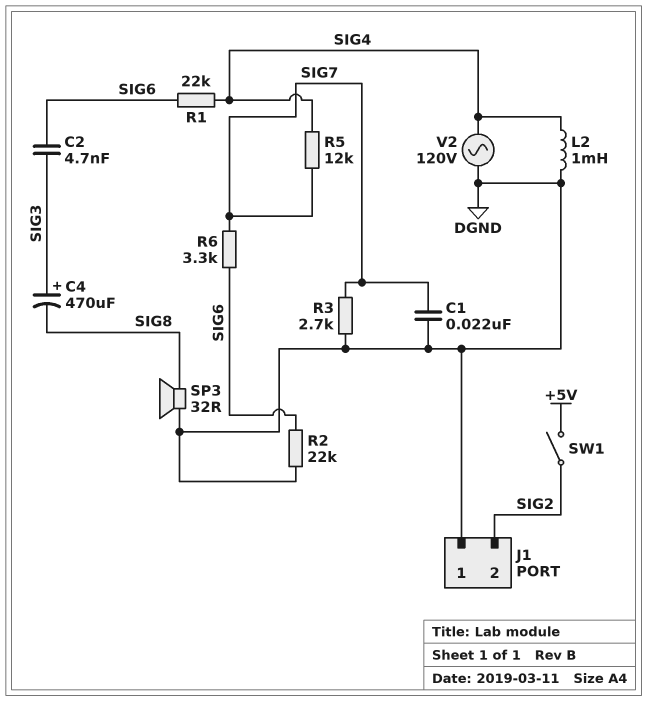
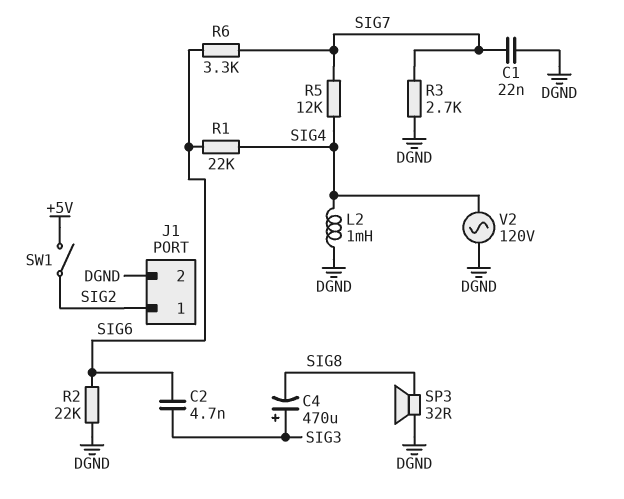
J1 pin 1: DGND -> SIG2
J1 pin 2: SIG2 -> DGND

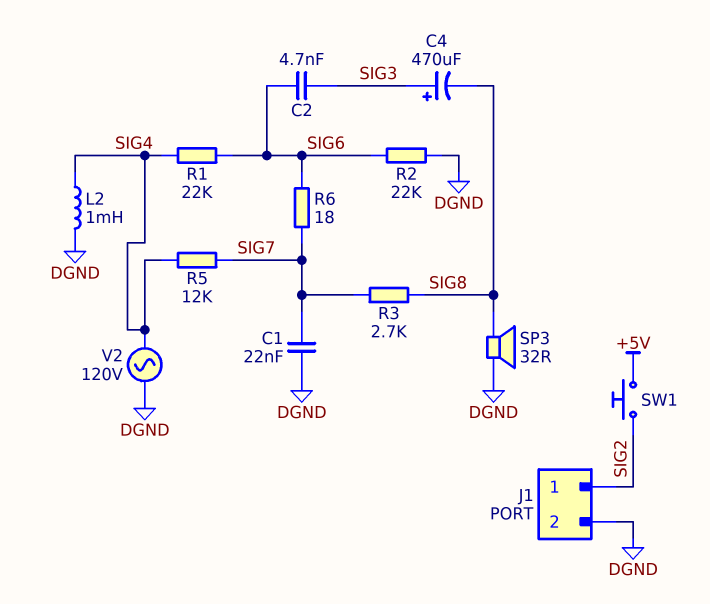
R3: 2.7k (DGND, SIG7) -> 2.7k (SIG7, SIG8)
R6: 3.3k (SIG6, SIG7) -> 18 (SIG6, SIG7)
SW1: switch (+5V, SIG2) -> button (+5V, SIG2)

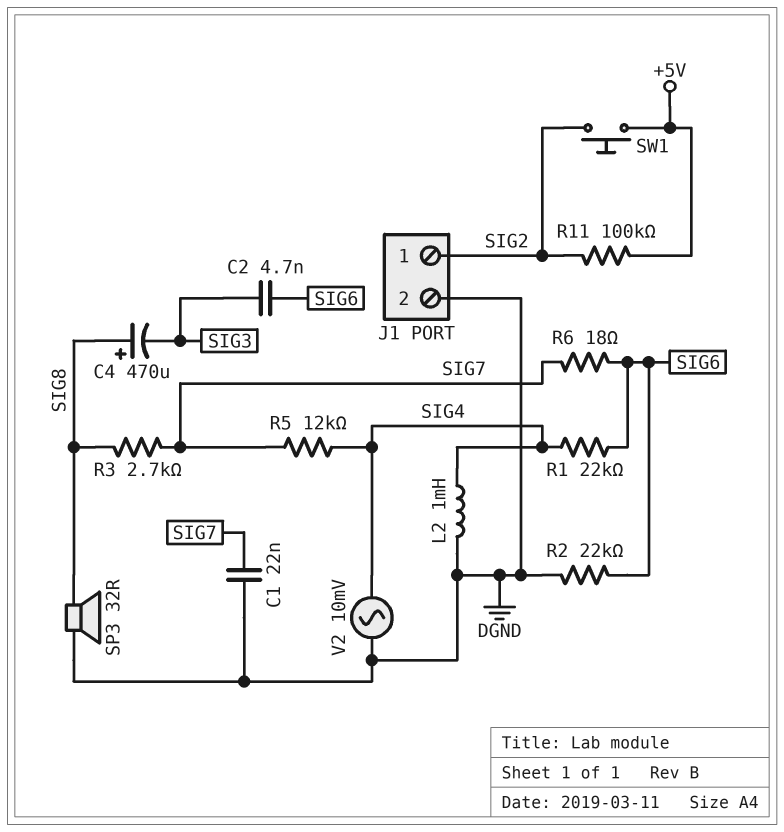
C4: 470uF (plus SIG3, minus SIG8) -> 470uF (plus SIG8, minus SIG3)
R11: none -> 100k (+5V, SIG2)
V2: AC 120V (DGND, SIG4) -> AC 10mV (DGND, SIG4)

